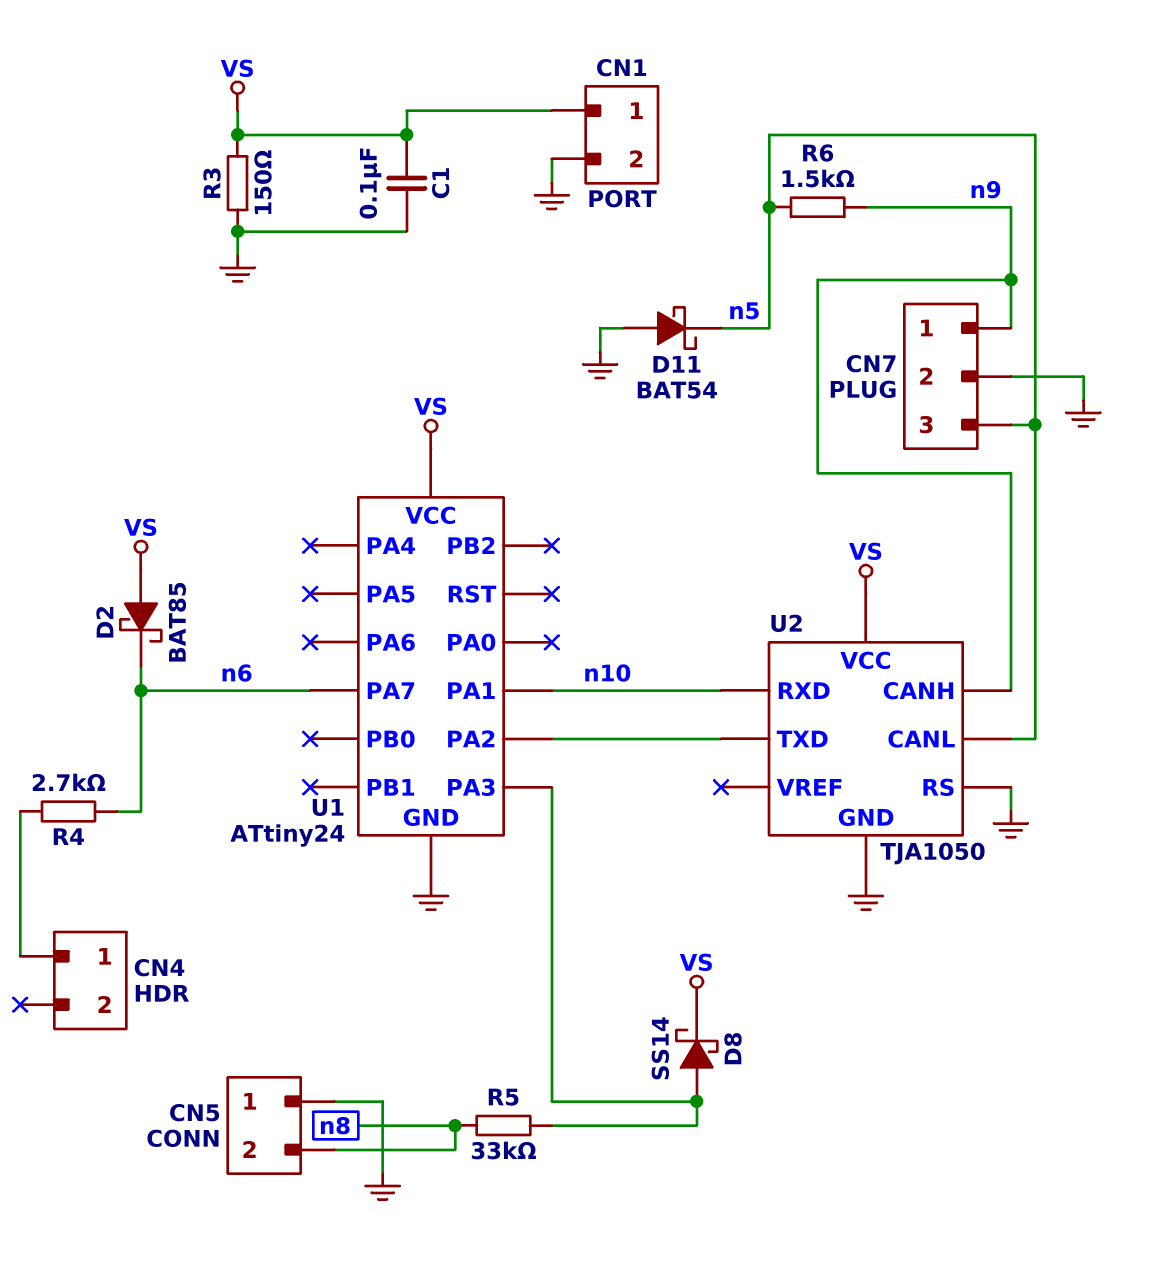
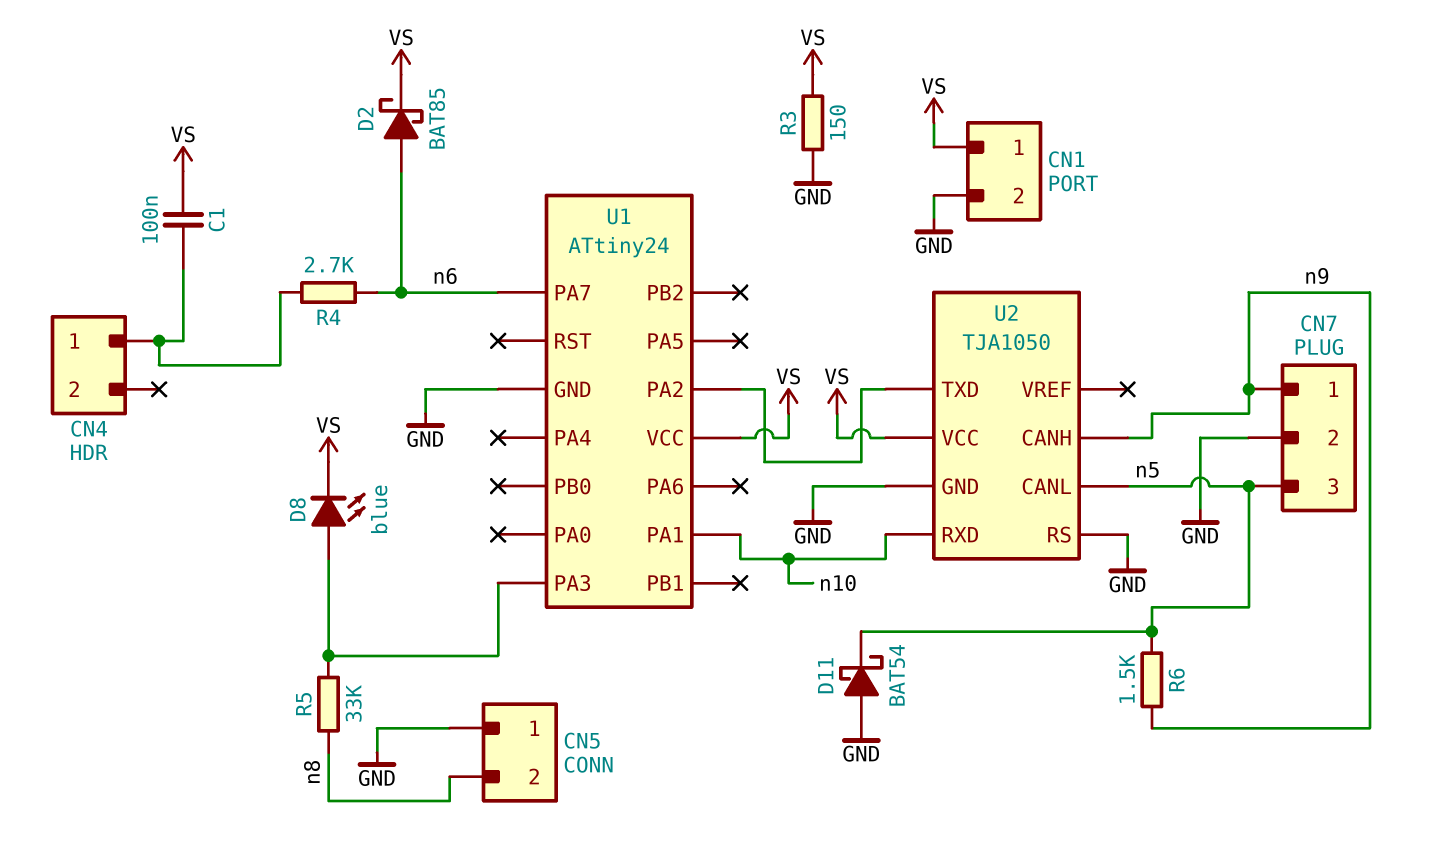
C1: 100nF (GND, VS) -> 100nF (CN4/1, VS)
D2: schottky BAT85 (A VS, K n6) -> schottky BAT85 (A n6, K VS)
D8: schottky SS14 (A U1/PA3, K VS) -> LED blue (A U1/PA3, K VS)

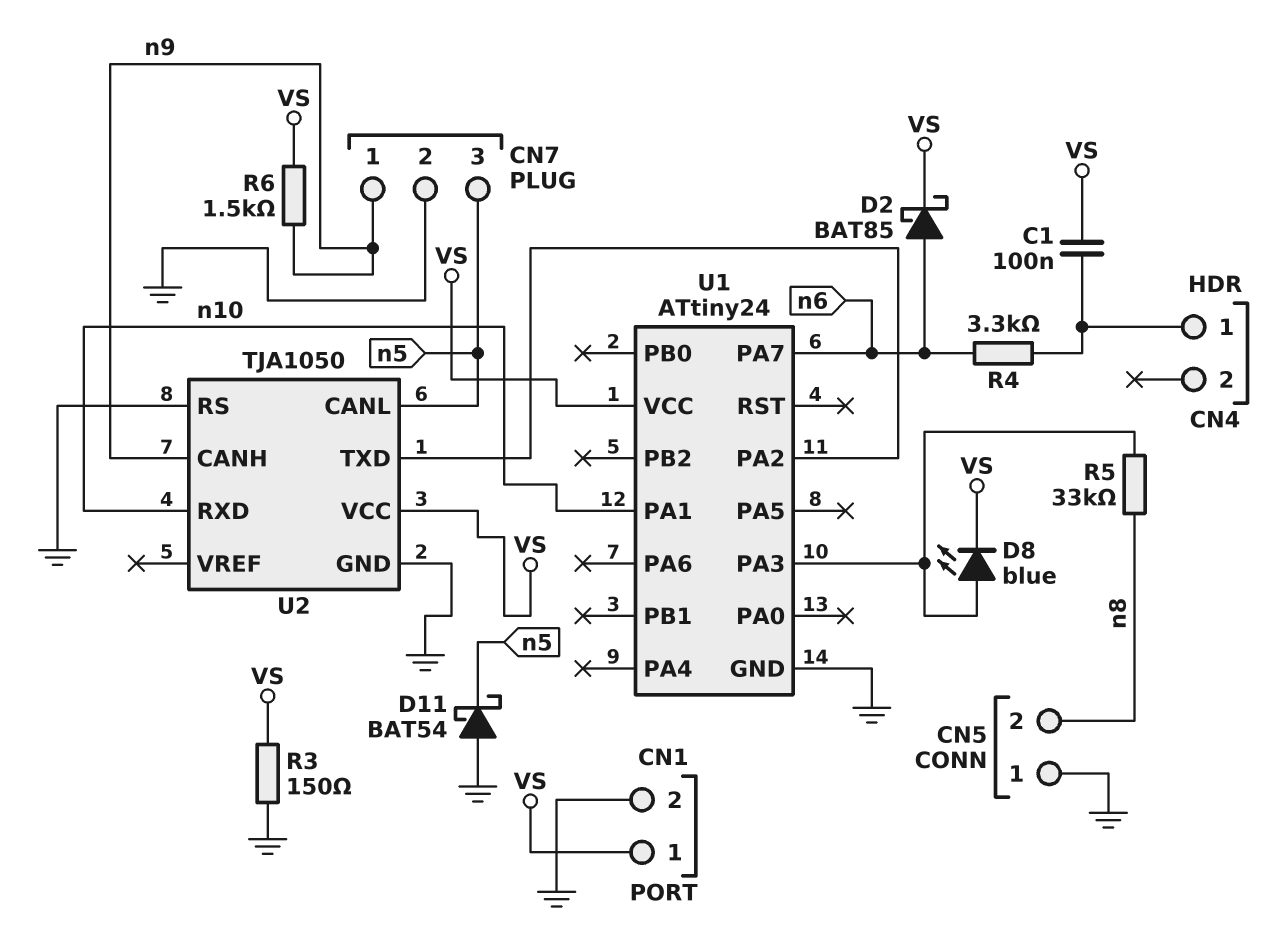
R4: 2.7k (CN4/1, n6) -> 3.3k (CN4/1, n6)
R6: 1.5k (n5, n9) -> 1.5k (VS, n9)

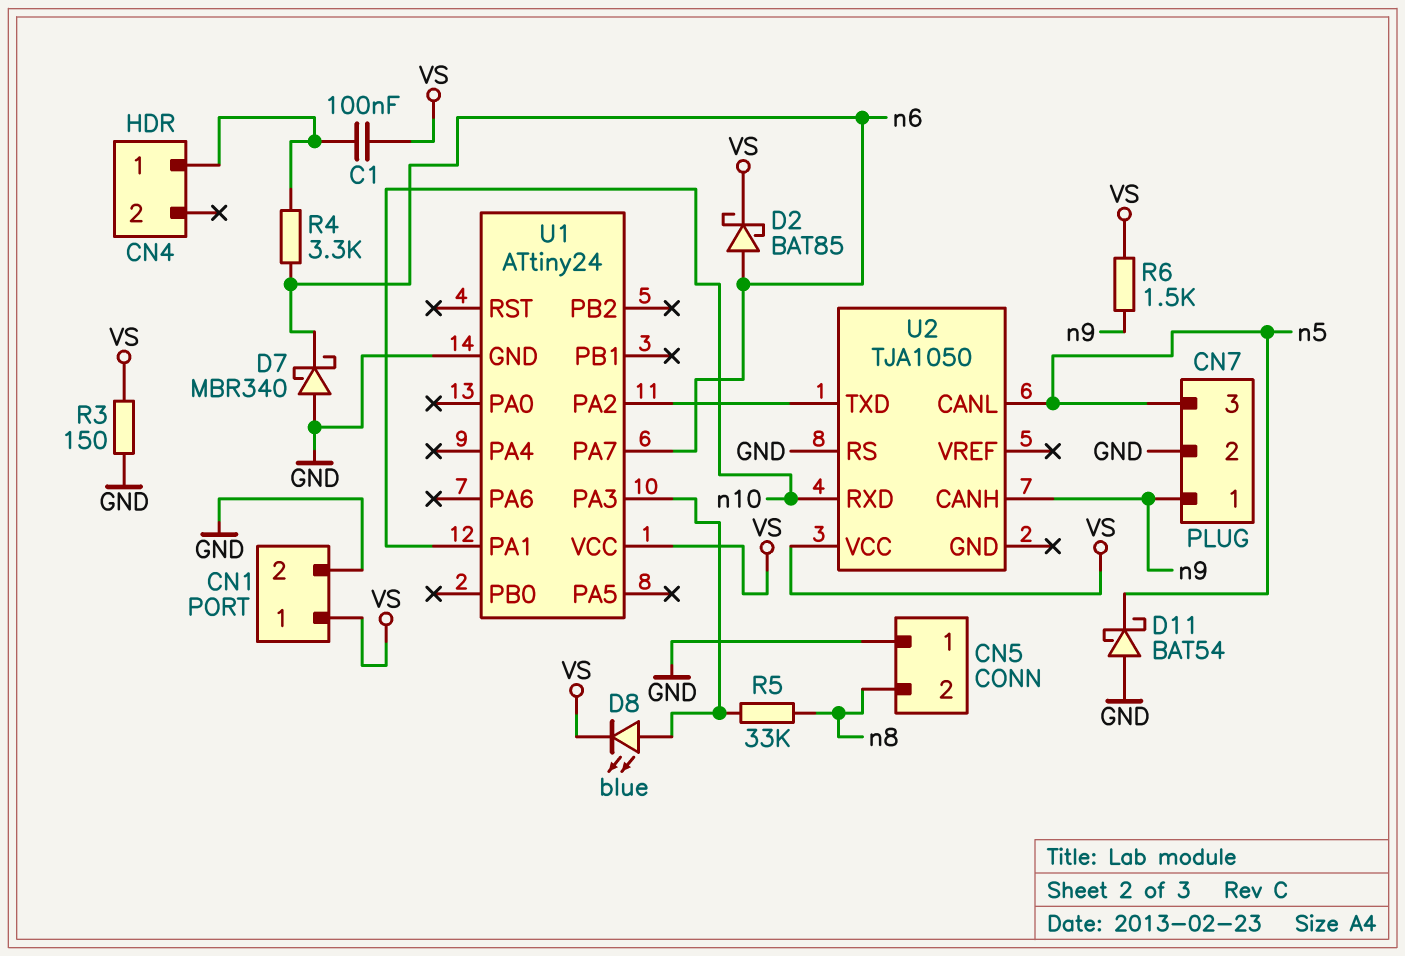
D7: none -> schottky MBR340 (A GND, K n6)
U2 pin GND: GND -> none

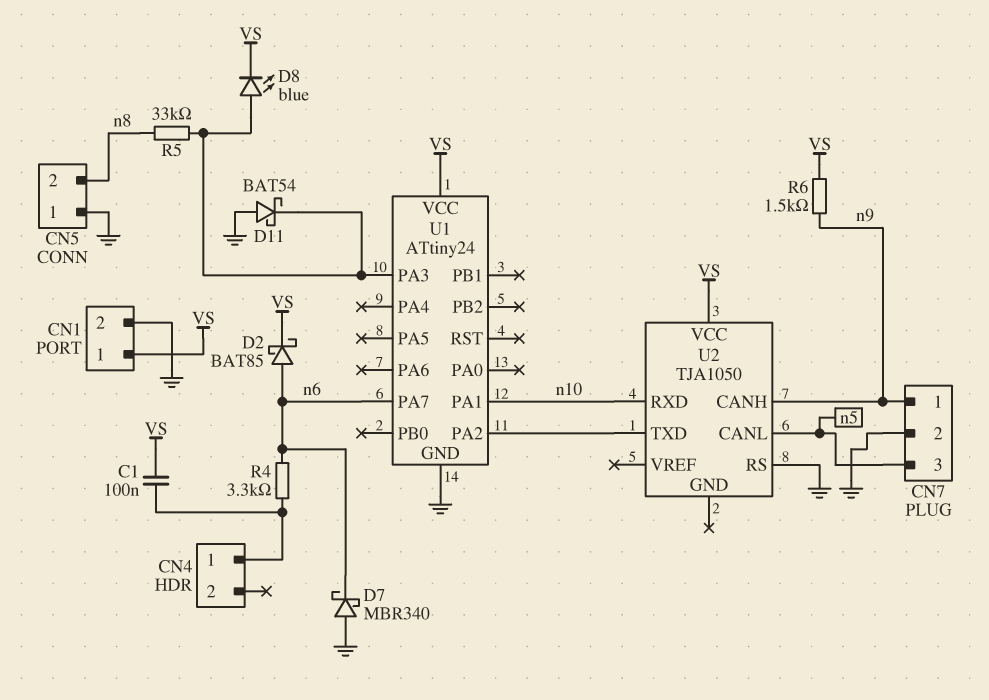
D11: schottky BAT54 (A GND, K n5) -> schottky BAT54 (A GND, K U1/PA3)
R3: 150 (GND, VS) -> none

